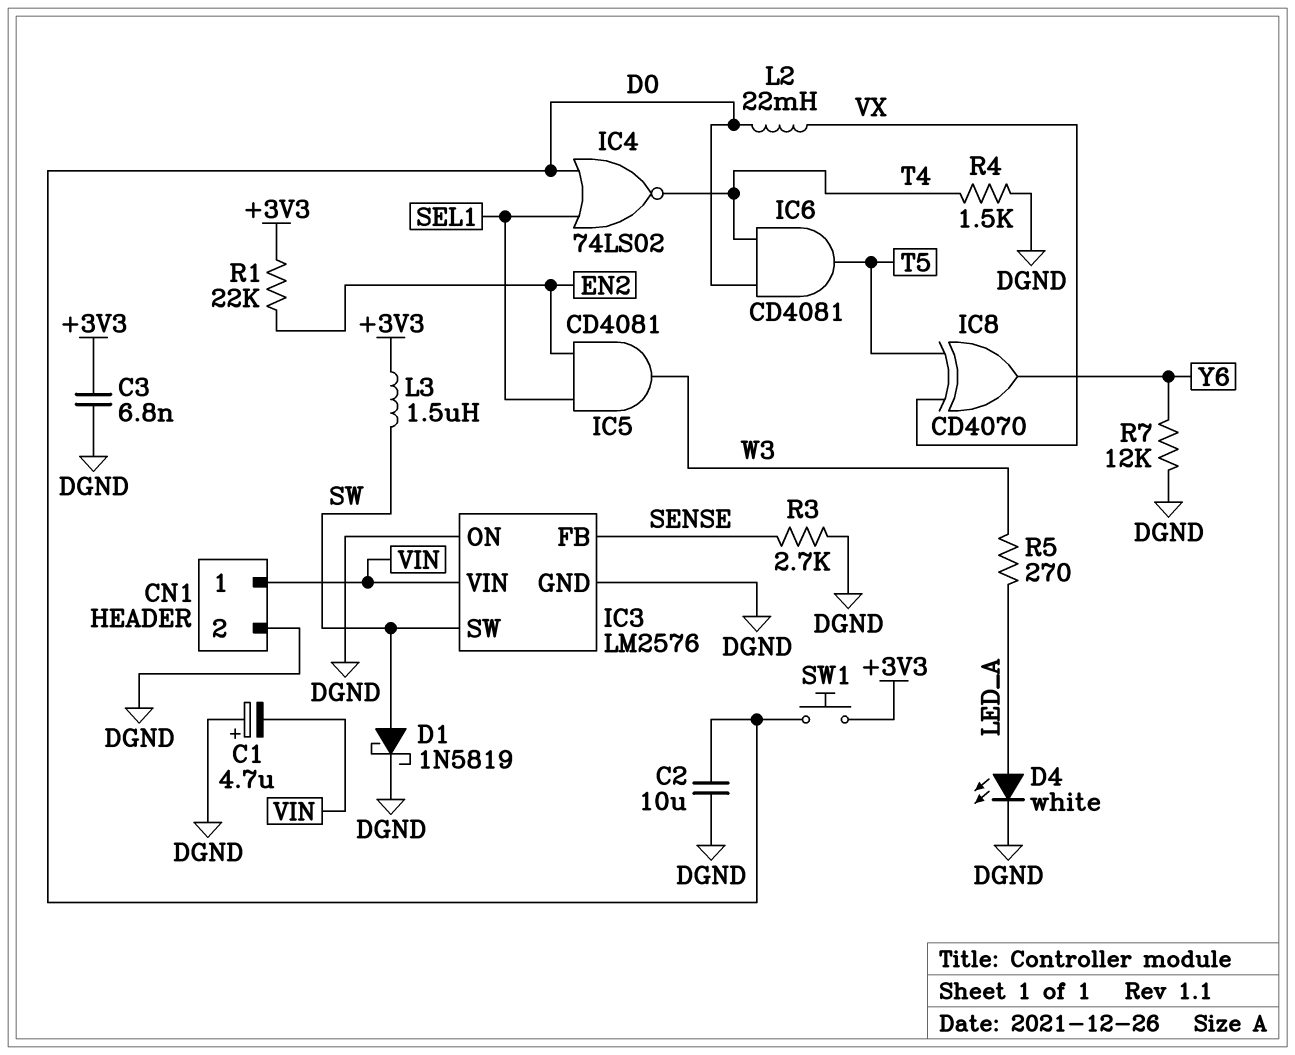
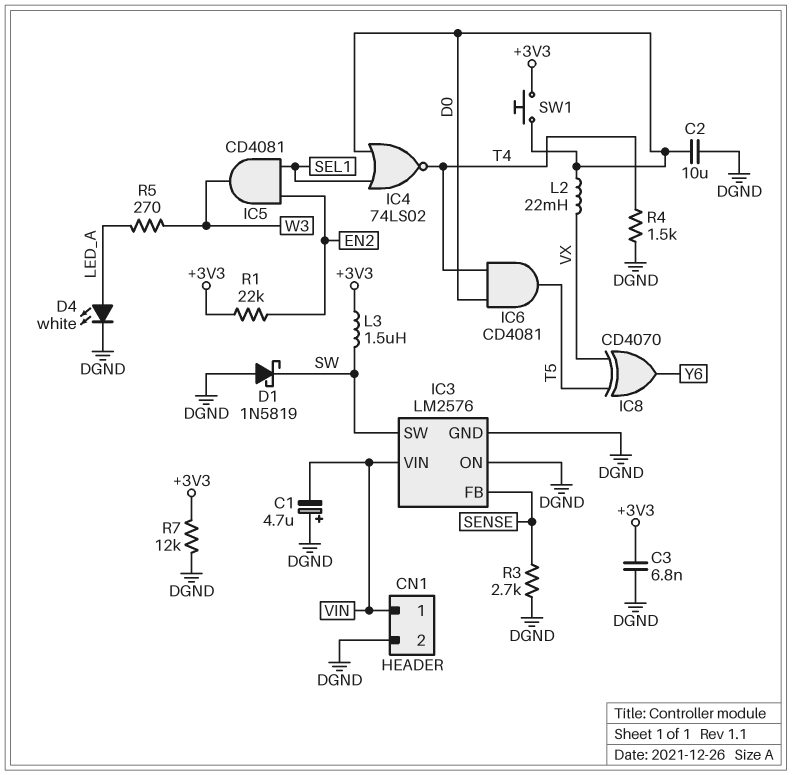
D1: schottky 1N5819 (A SW, K DGND) -> schottky 1N5819 (A DGND, K SW)
R7: 12k (DGND, Y6) -> 12k (+3V3, DGND)

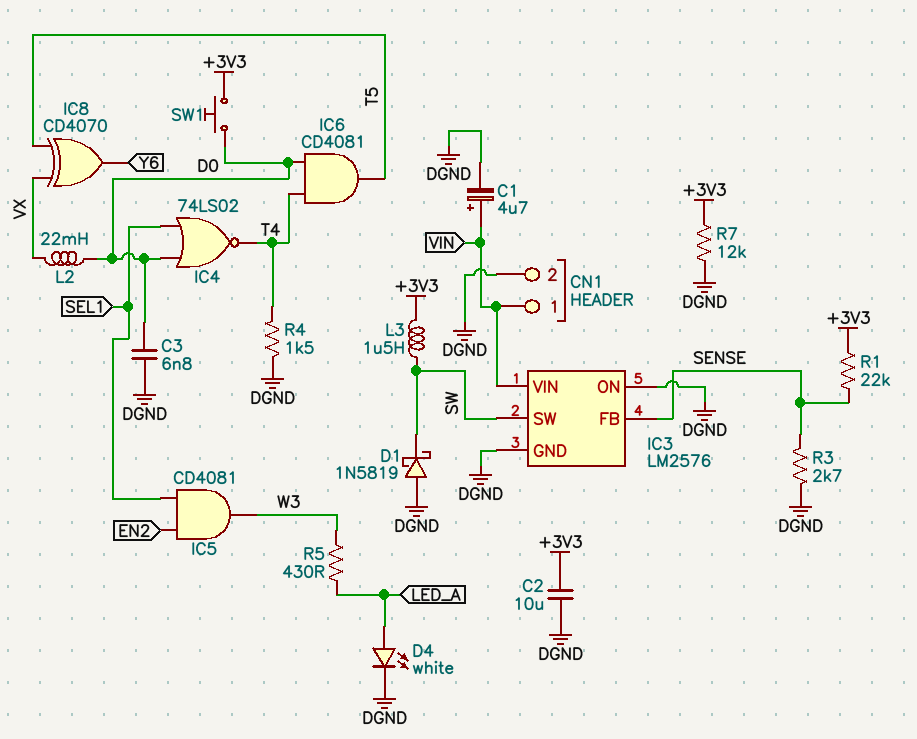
C1: 4.7uF (plus DGND, minus VIN) -> 4.7uF (plus VIN, minus DGND)
C2: 10uF (D0, DGND) -> 10uF (+3V3, DGND)
C3: 6.8nF (+3V3, DGND) -> 6.8nF (D0, DGND)
R1: 22k (+3V3, EN2) -> 22k (+3V3, SENSE)
R5: 270 (LED_A, W3) -> 430 (LED_A, W3)

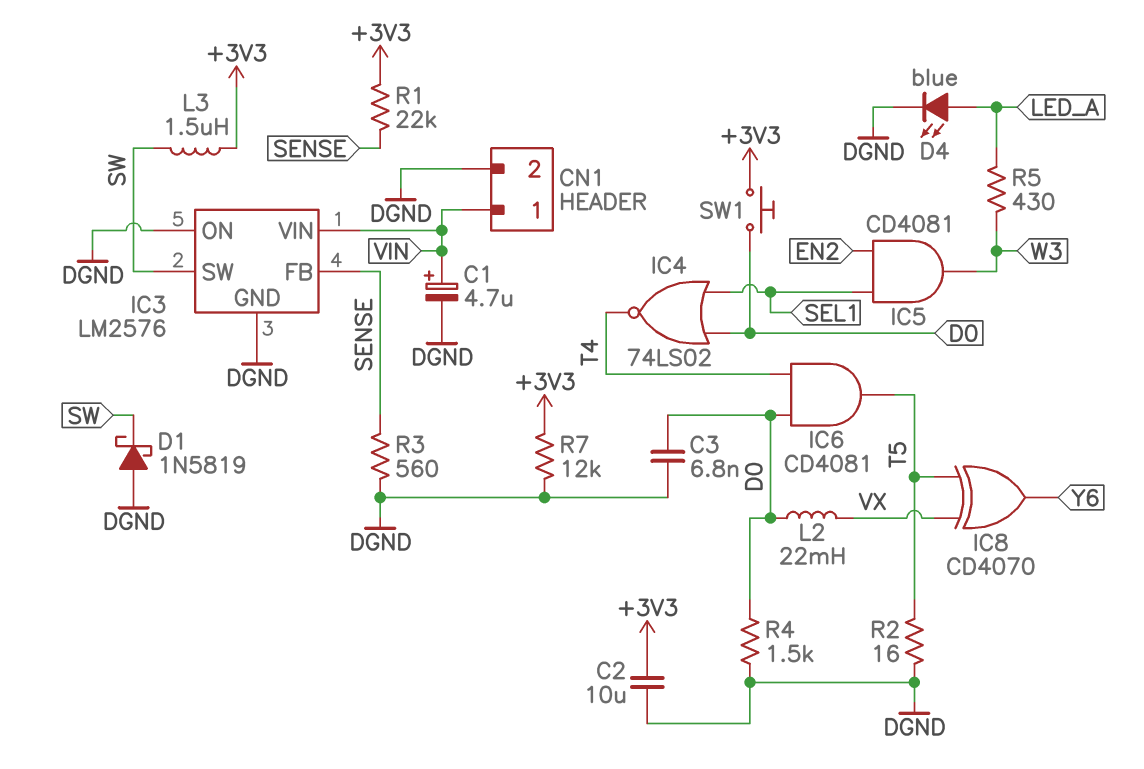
D4: LED white (A LED_A, K DGND) -> LED blue (A LED_A, K DGND)
R2: none -> 16 (DGND, T5)
R3: 2.7k (DGND, SENSE) -> 560 (DGND, SENSE)
R4: 1.5k (DGND, T4) -> 1.5k (D0, DGND)

